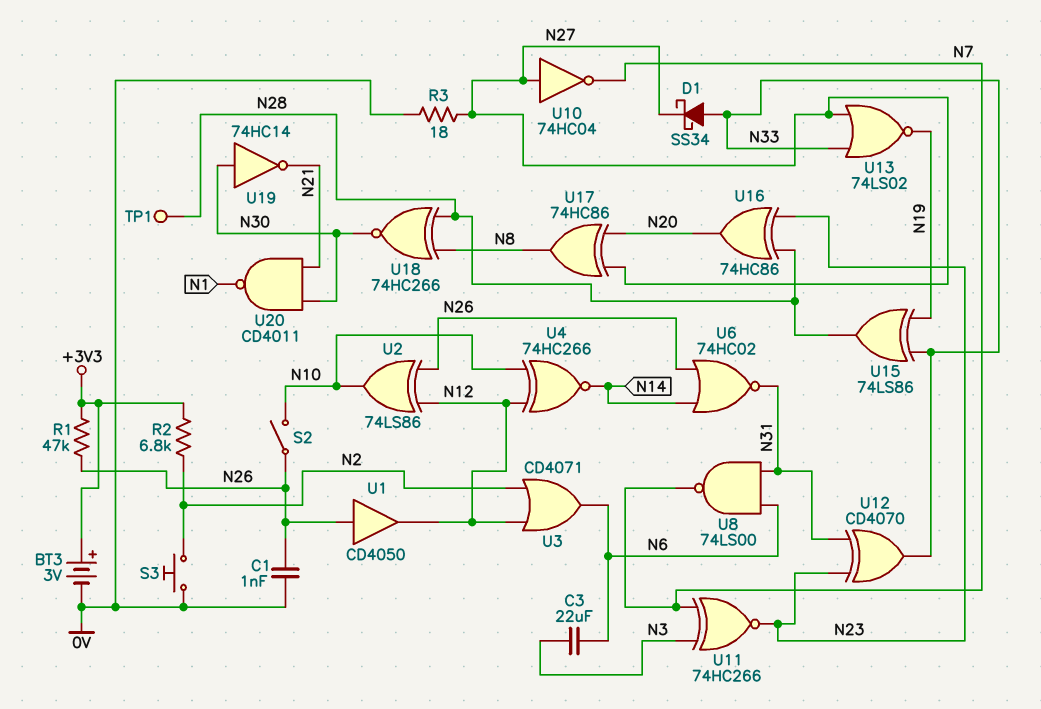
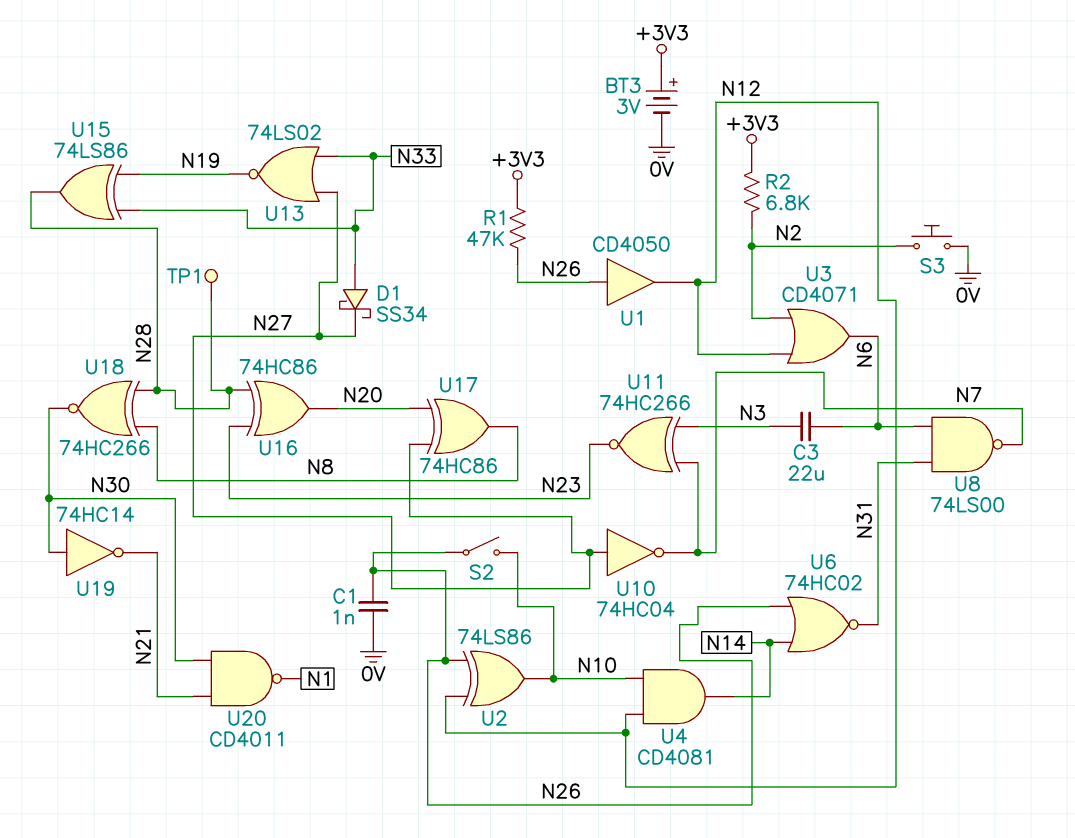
R3: 18 (0V, N27) -> none
U4: XNOR 74HC266 (in N10, in N12, out N14) -> AND CD4081 (in N10, in N12, out N14)
U12: XOR CD4070 (in N23, in N31, out N33) -> none

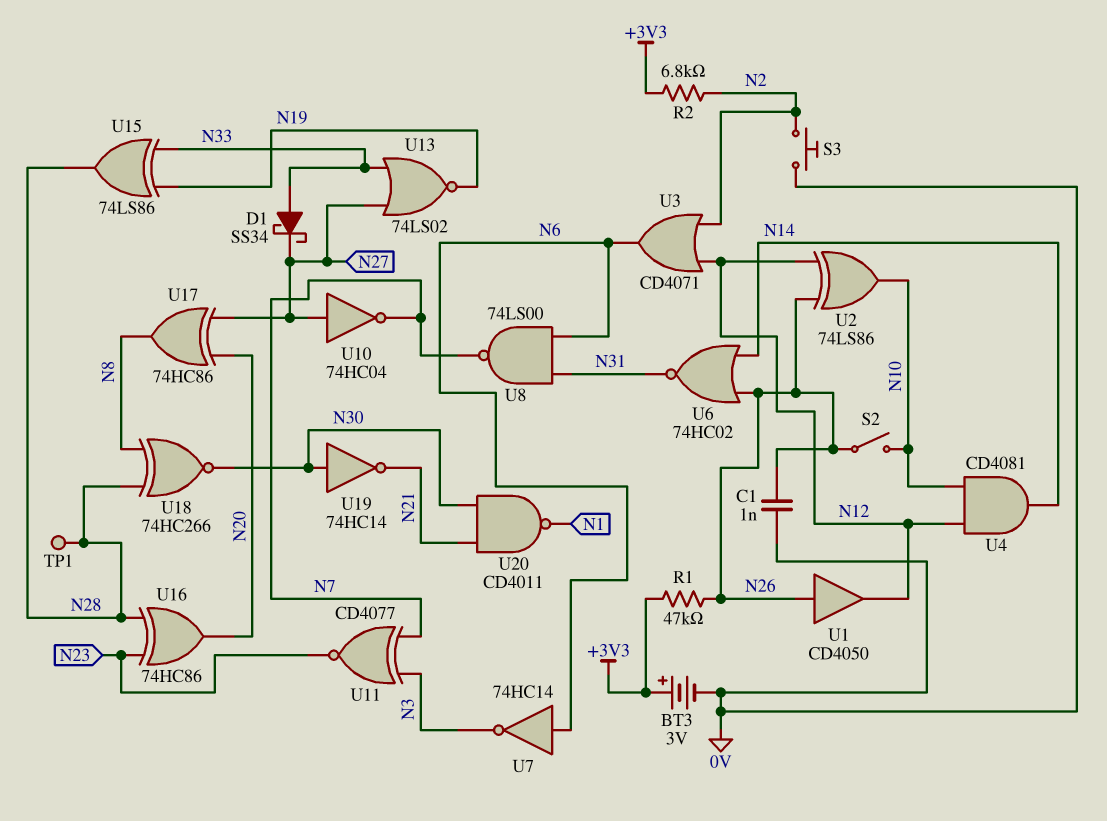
C3: 22uF (N3, N6) -> none
U7: none -> NOT 74HC14 (in N6, out N3)
U11: XNOR 74HC266 (in N3, in N7, out N23) -> XNOR CD4077 (in N3, in N7, out N23)

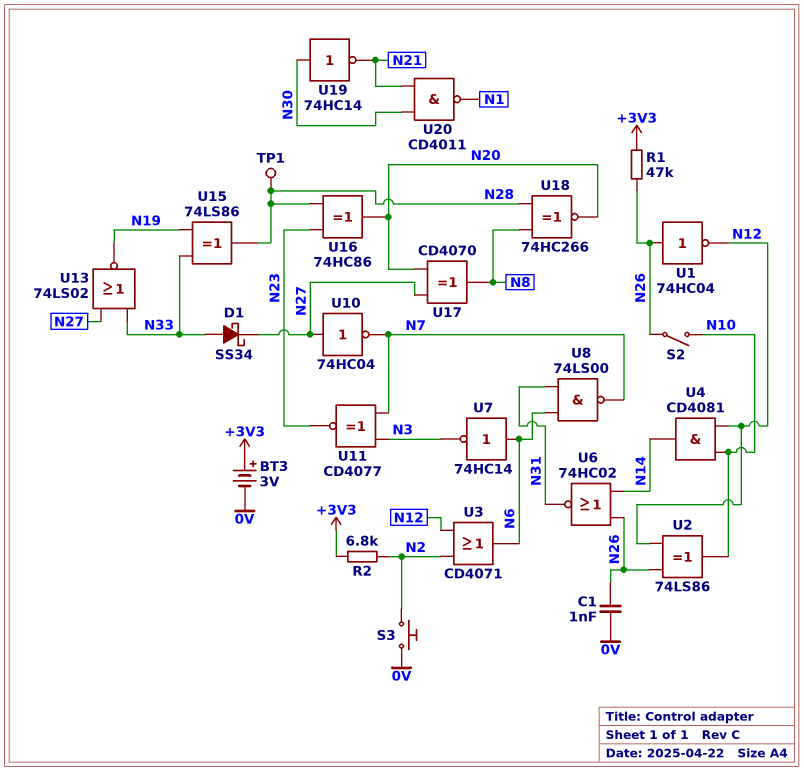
U1: buffer CD4050 (in N26, out N12) -> NOT 74HC04 (in N26, out N12)
U17: XOR 74HC86 (in N20, in N27, out N8) -> XOR CD4070 (in N20, in N27, out N8)
U18: XNOR 74HC266 (in N8, in N28, out N30) -> XNOR 74HC266 (in N8, in N28, out N20)

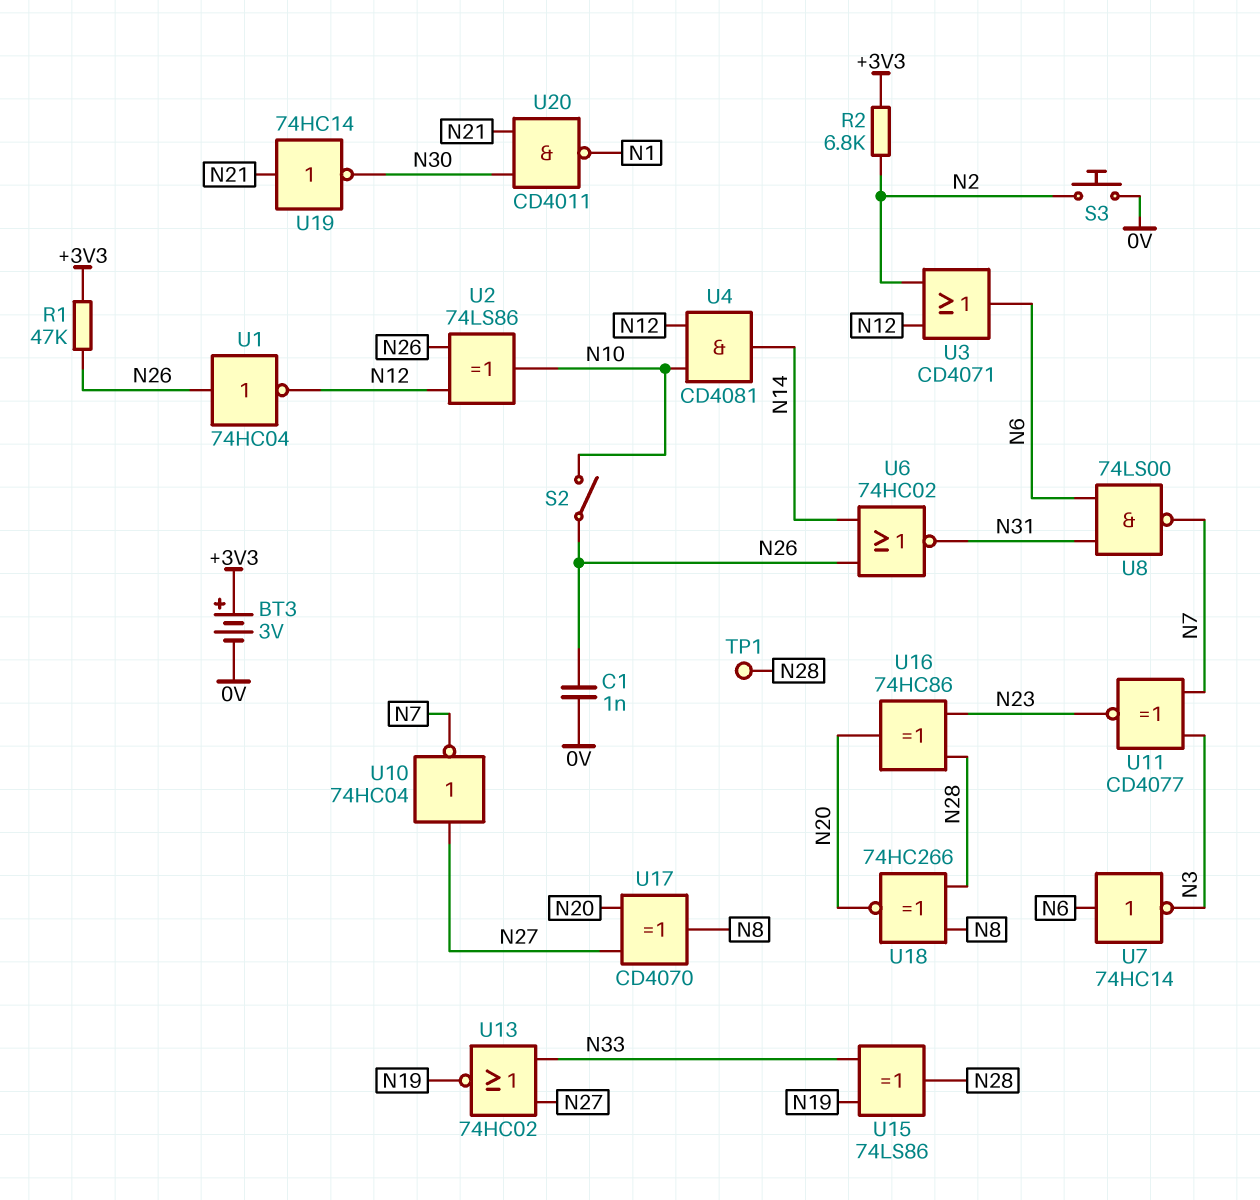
D1: schottky SS34 (A N33, K N27) -> none
U13: NOR 74LS02 (in N27, in N33, out N19) -> NOR 74HC02 (in N27, in N33, out N19)
U19: NOT 74HC14 (in N30, out N21) -> NOT 74HC14 (in N21, out N30)

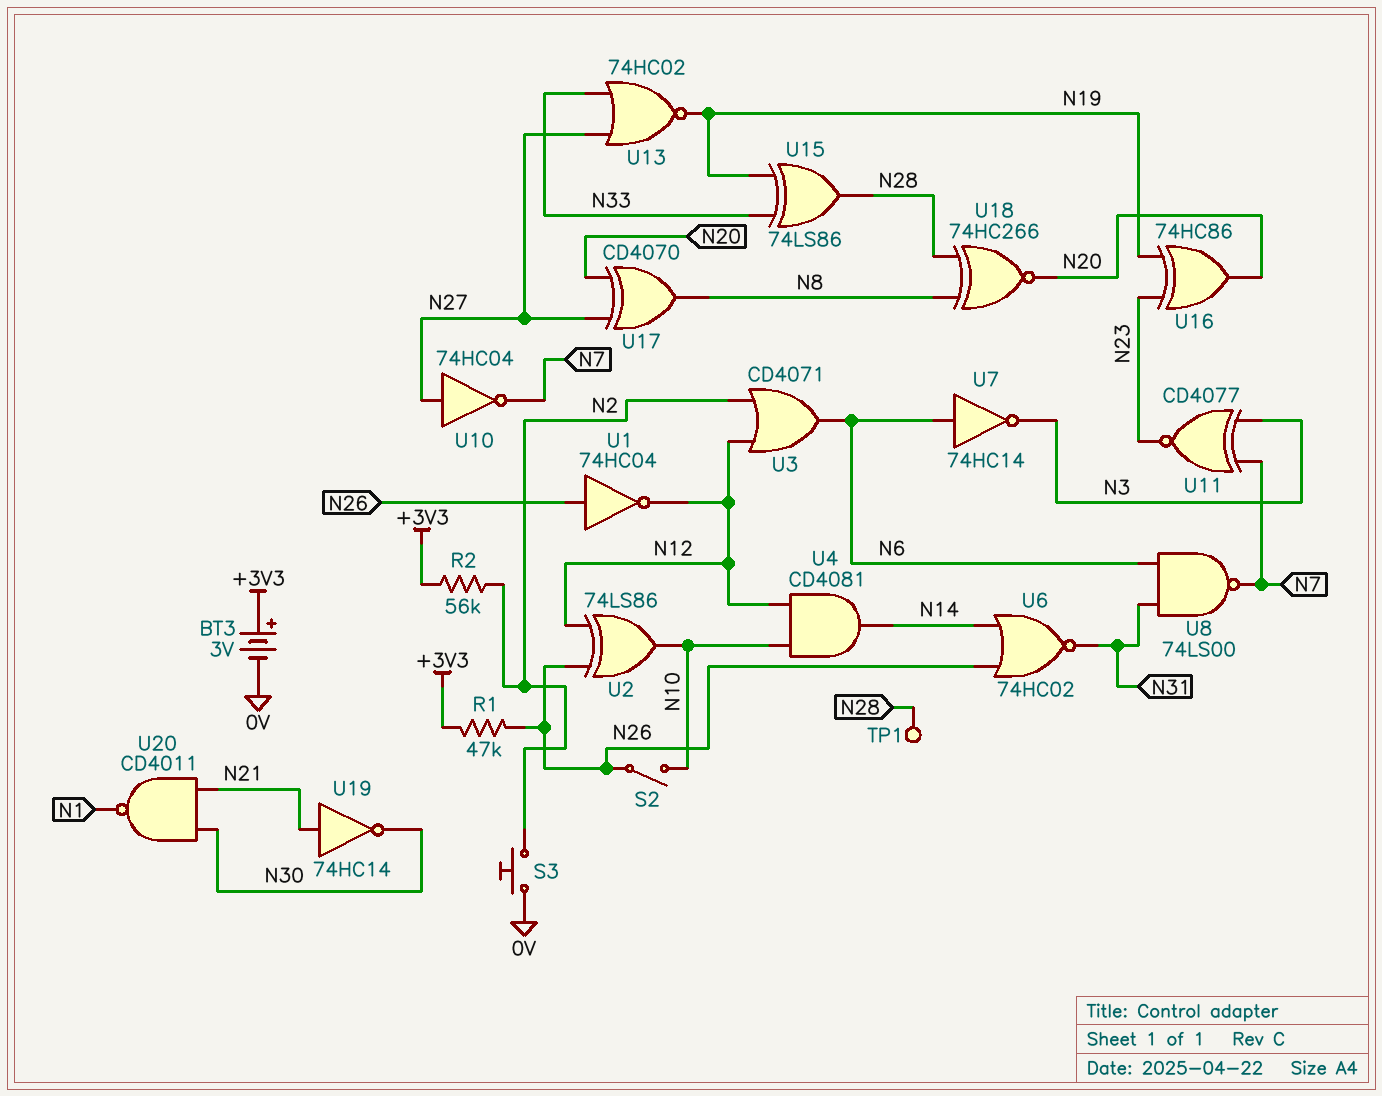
C1: 1nF (0V, N26) -> none
R2: 6.8k (+3V3, N2) -> 56k (+3V3, N2)
U16: XOR 74HC86 (in N23, in N28, out N20) -> XOR 74HC86 (in N19, in N23, out N20)

